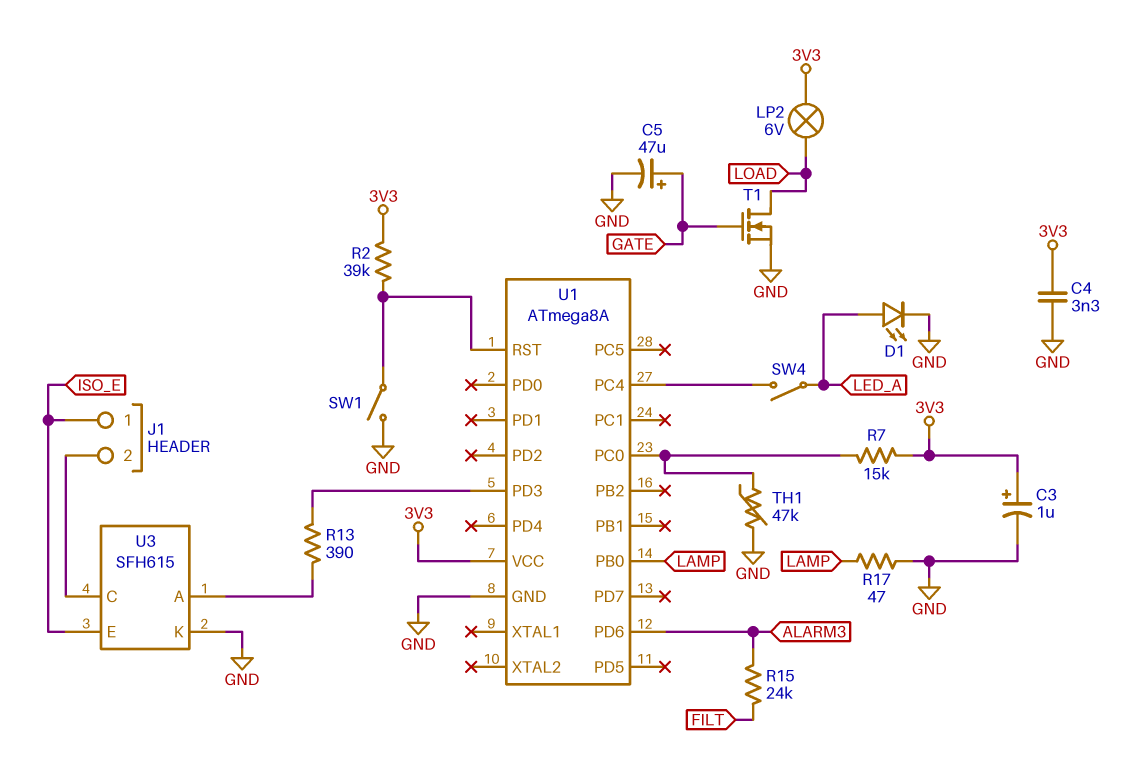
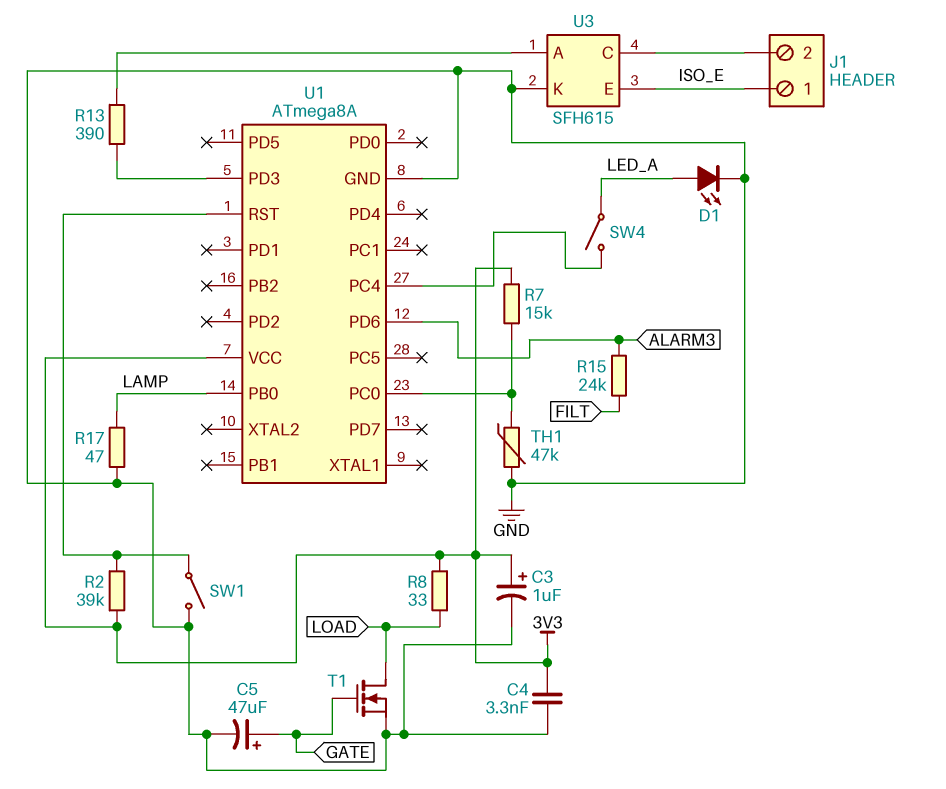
LP2: lamp 6V (3V3, LOAD) -> none
R8: none -> 33 (3V3, LOAD)

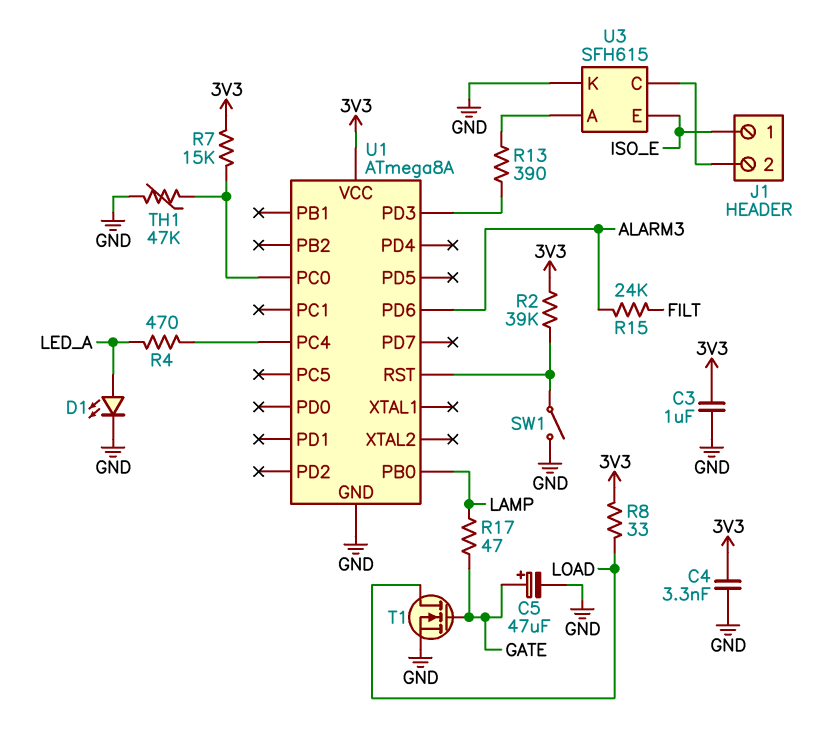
C3: 1uF (plus 3V3, minus GND) -> 1uF (3V3, GND)
R4: none -> 470 (LED_A, U1/PC4)
R17: 47 (GND, LAMP) -> 47 (GATE, LAMP)
SW4: switch (LED_A, U1/PC4) -> none

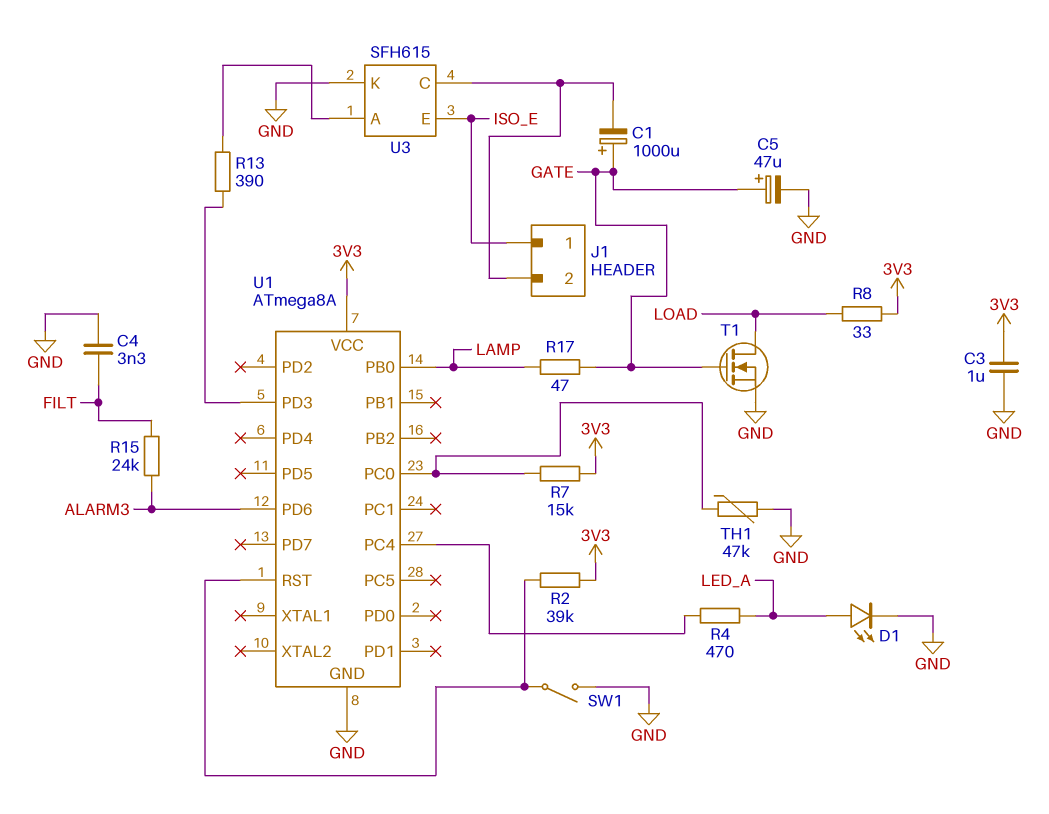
C1: none -> 1000uF (plus GATE, minus J1/2)
C4: 3.3nF (3V3, GND) -> 3.3nF (FILT, GND)

